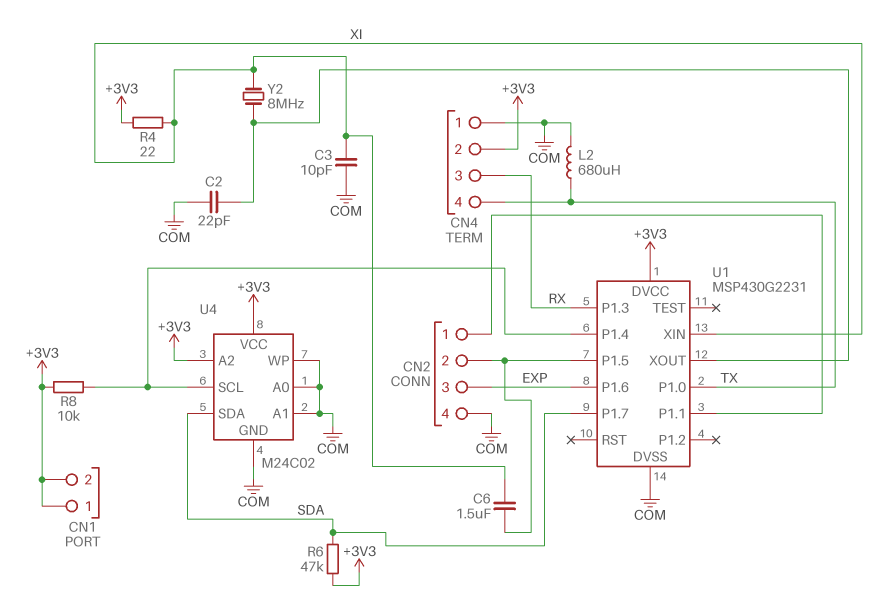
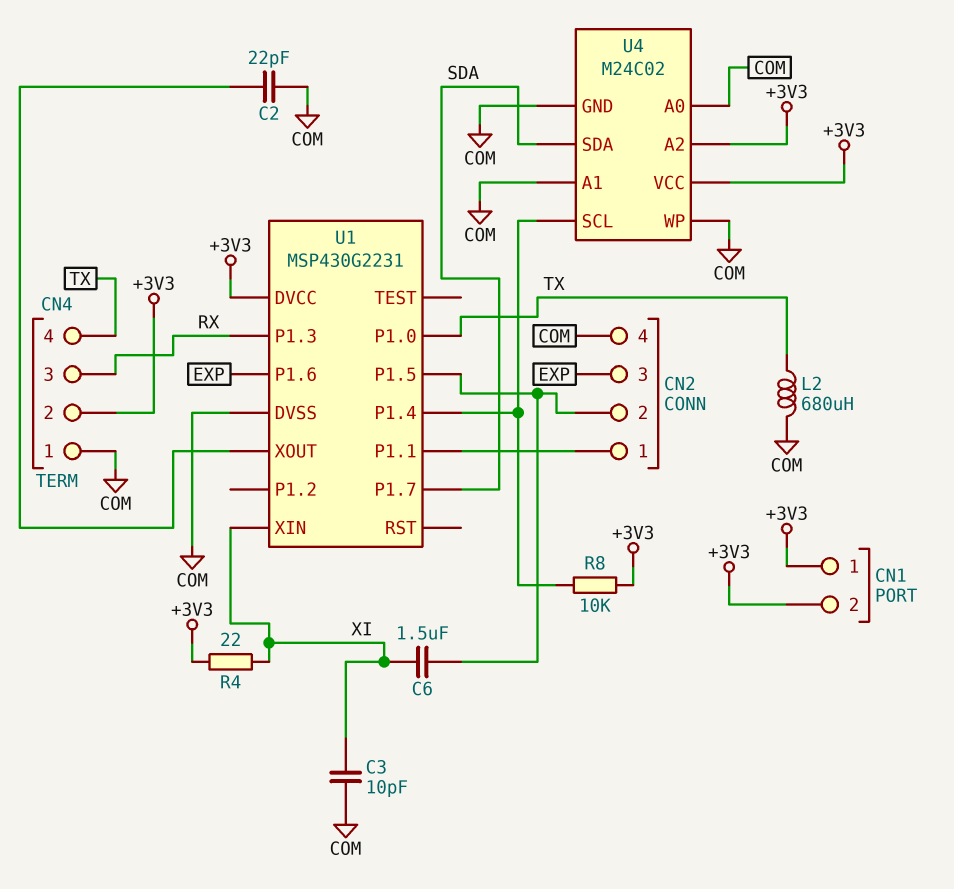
R6: 47k (+3V3, SDA) -> none
Y2: 8MHz (U1/XOUT, XI) -> none

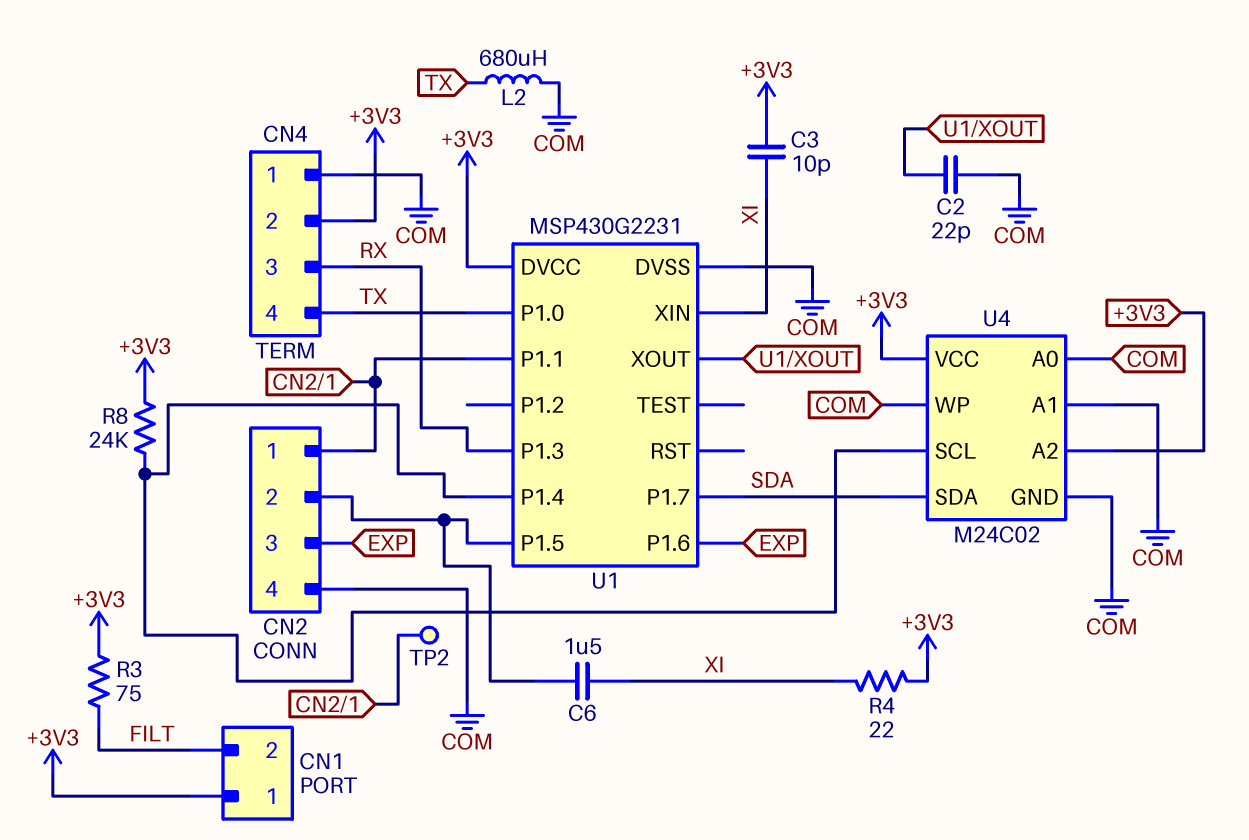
C3: 10pF (COM, XI) -> 10pF (+3V3, XI)
CN1 pin 2: +3V3 -> FILT
R3: none -> 75 (+3V3, FILT)
R8: 10k (+3V3, U1/P1.4) -> 24k (+3V3, U1/P1.4)
TP2: none -> test point (CN2/1)

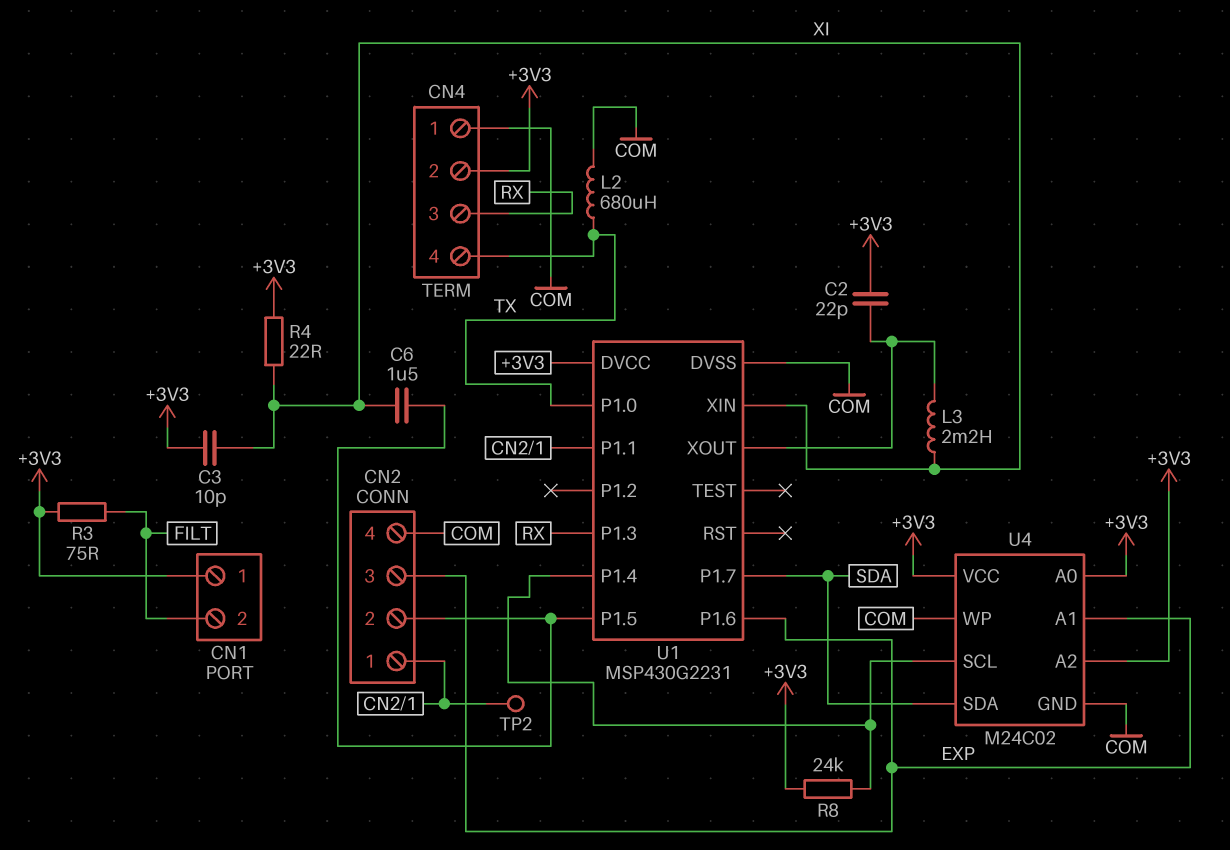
C2: 22pF (COM, U1/XOUT) -> 22pF (+3V3, U1/XOUT)
L3: none -> 2.2mH (U1/XOUT, XI)
U4 pin A0: COM -> +3V3
U4 pin A1: COM -> EXP

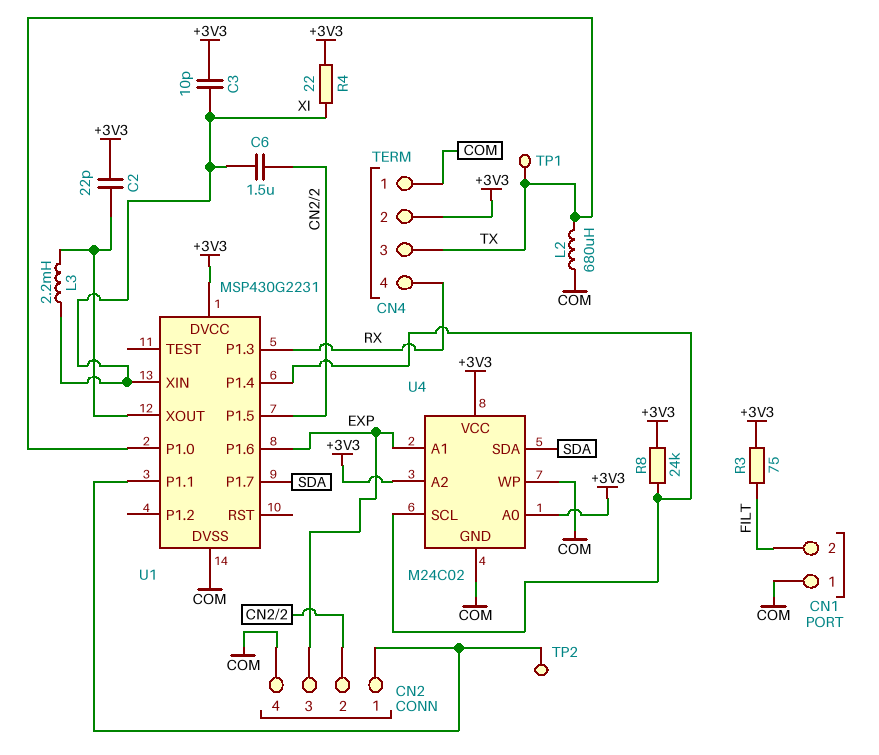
CN1 pin 1: +3V3 -> COM
CN4 pin 3: RX -> TX
CN4 pin 4: TX -> RX
TP1: none -> test point (TX)

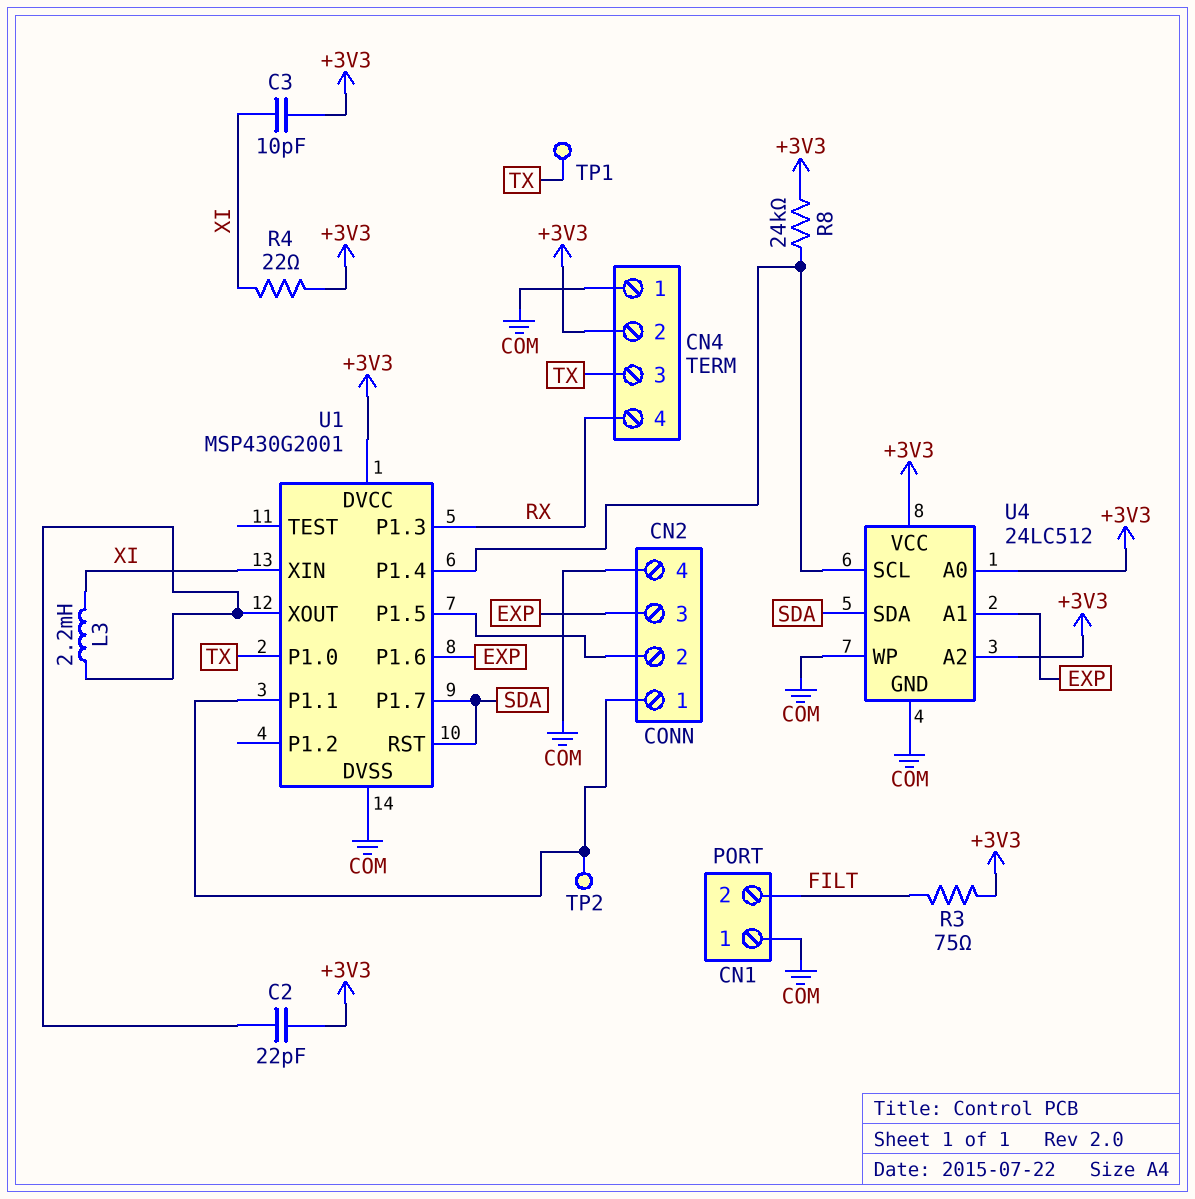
C6: 1.5uF (CN2/2, XI) -> none
L2: 680uH (COM, TX) -> none
U1: MSP430G2231 -> MSP430G2001
U1 pin RST: none -> SDA
U4: M24C02 -> 24LC512

